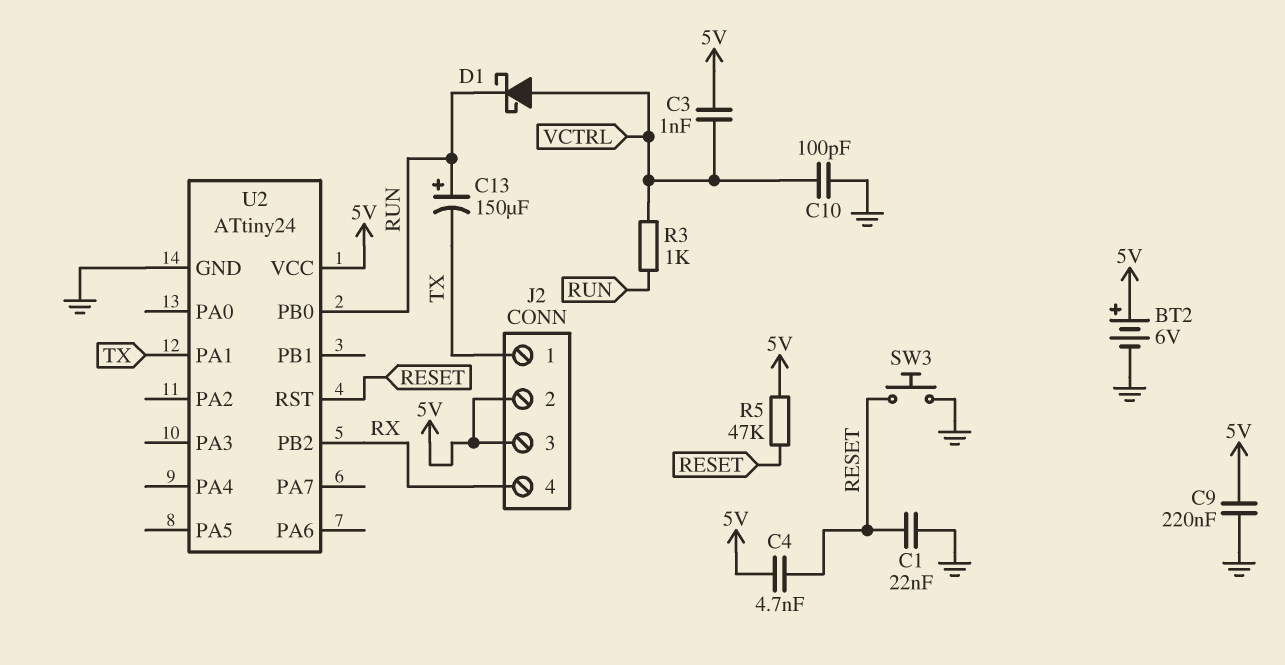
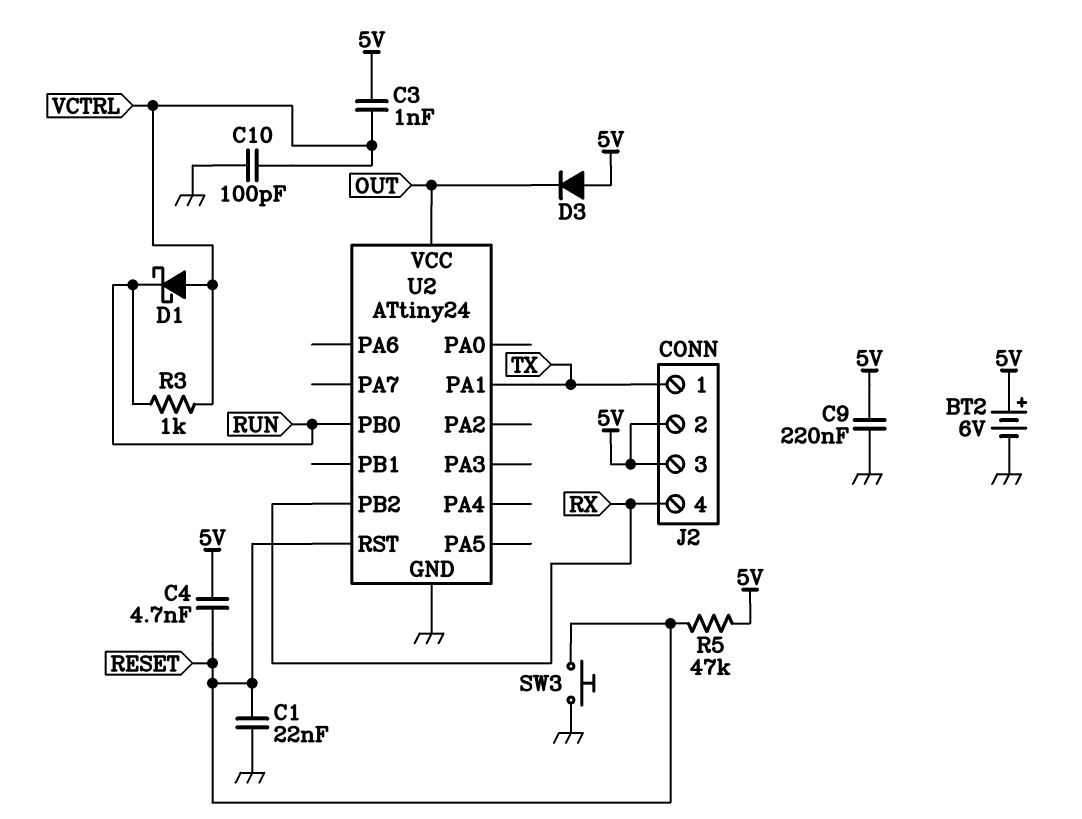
C13: 150uF (plus RUN, minus TX) -> none
D3: none -> diode (A 5V, K OUT)
U2 pin VCC: 5V -> OUT

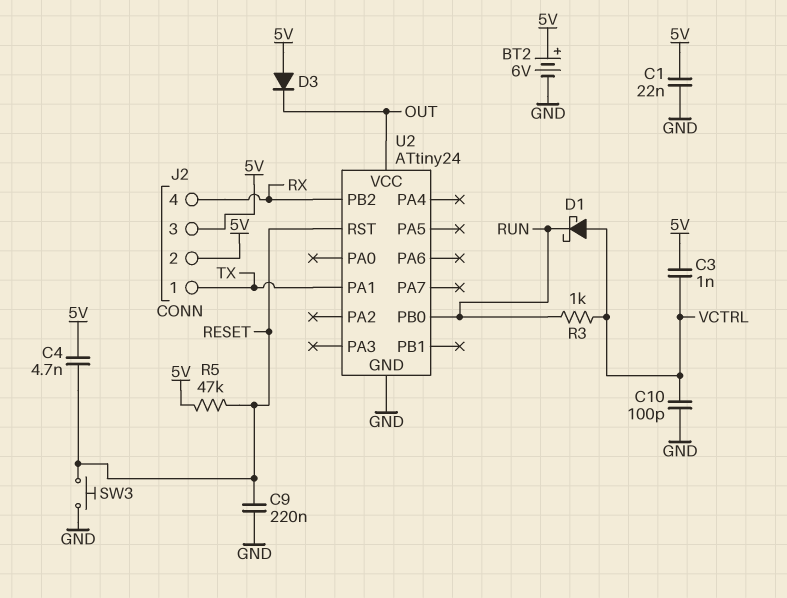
C1: 22nF (GND, RESET) -> 22nF (5V, GND)
C9: 220nF (5V, GND) -> 220nF (GND, RESET)

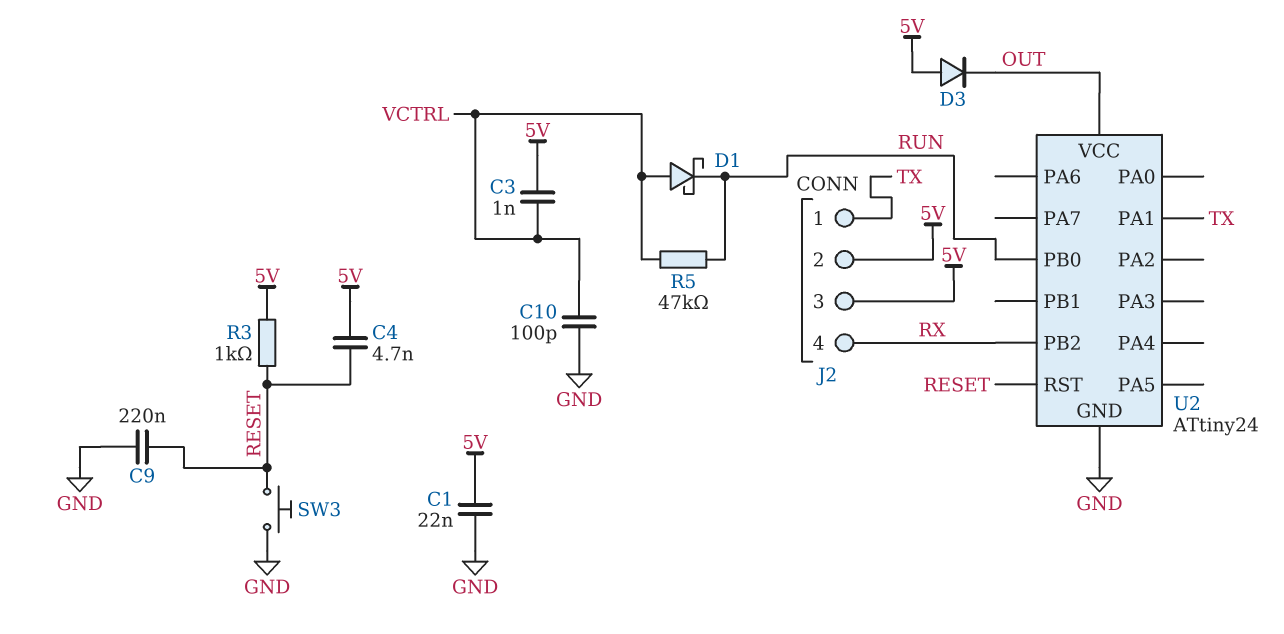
BT2: 6V (plus 5V, minus GND) -> none
R3: 1k (RUN, VCTRL) -> 1k (5V, RESET)
R5: 47k (5V, RESET) -> 47k (RUN, VCTRL)

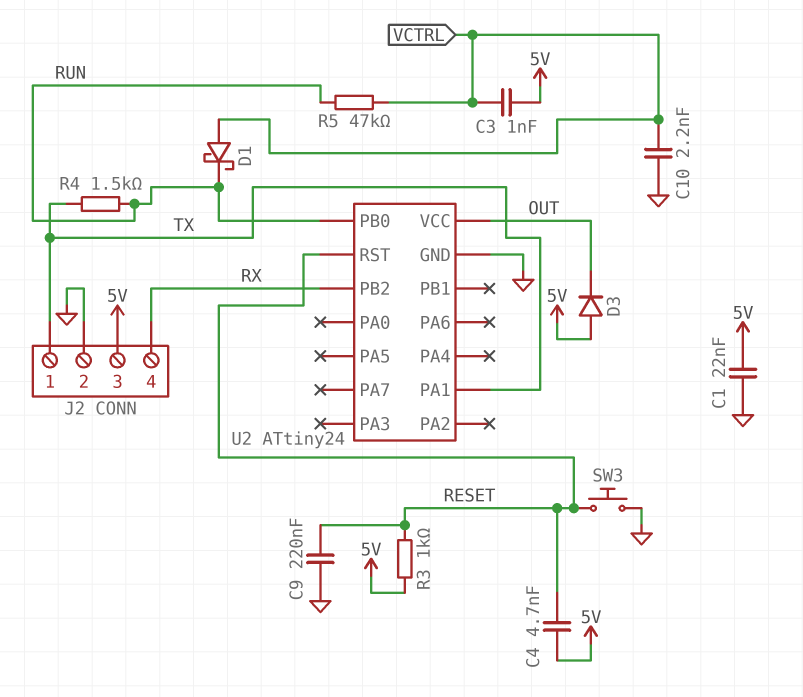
C10: 100pF (GND, VCTRL) -> 2.2nF (GND, VCTRL)
J2 pin 2: 5V -> GND
R4: none -> 1.5k (RUN, TX)

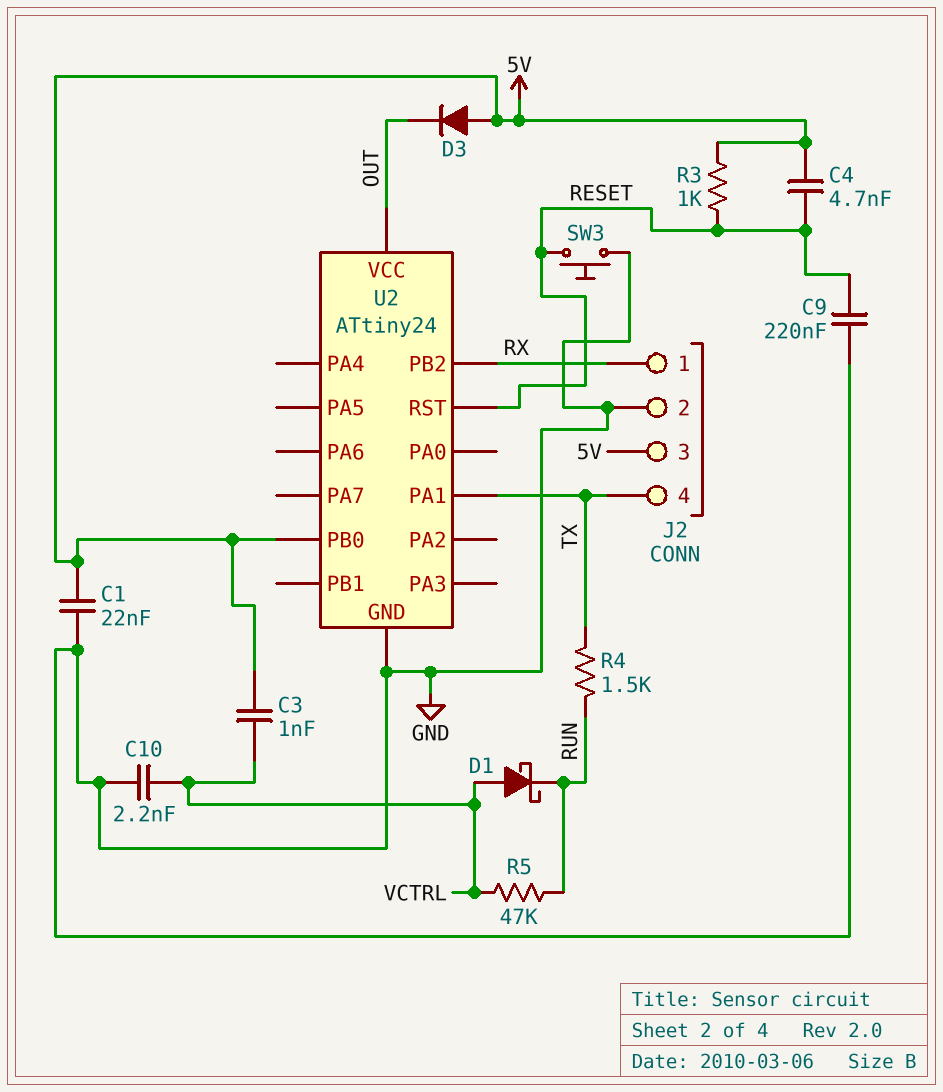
J2 pin 1: TX -> RX
J2 pin 4: RX -> TX
U2 pin PB0: RUN -> 5V

